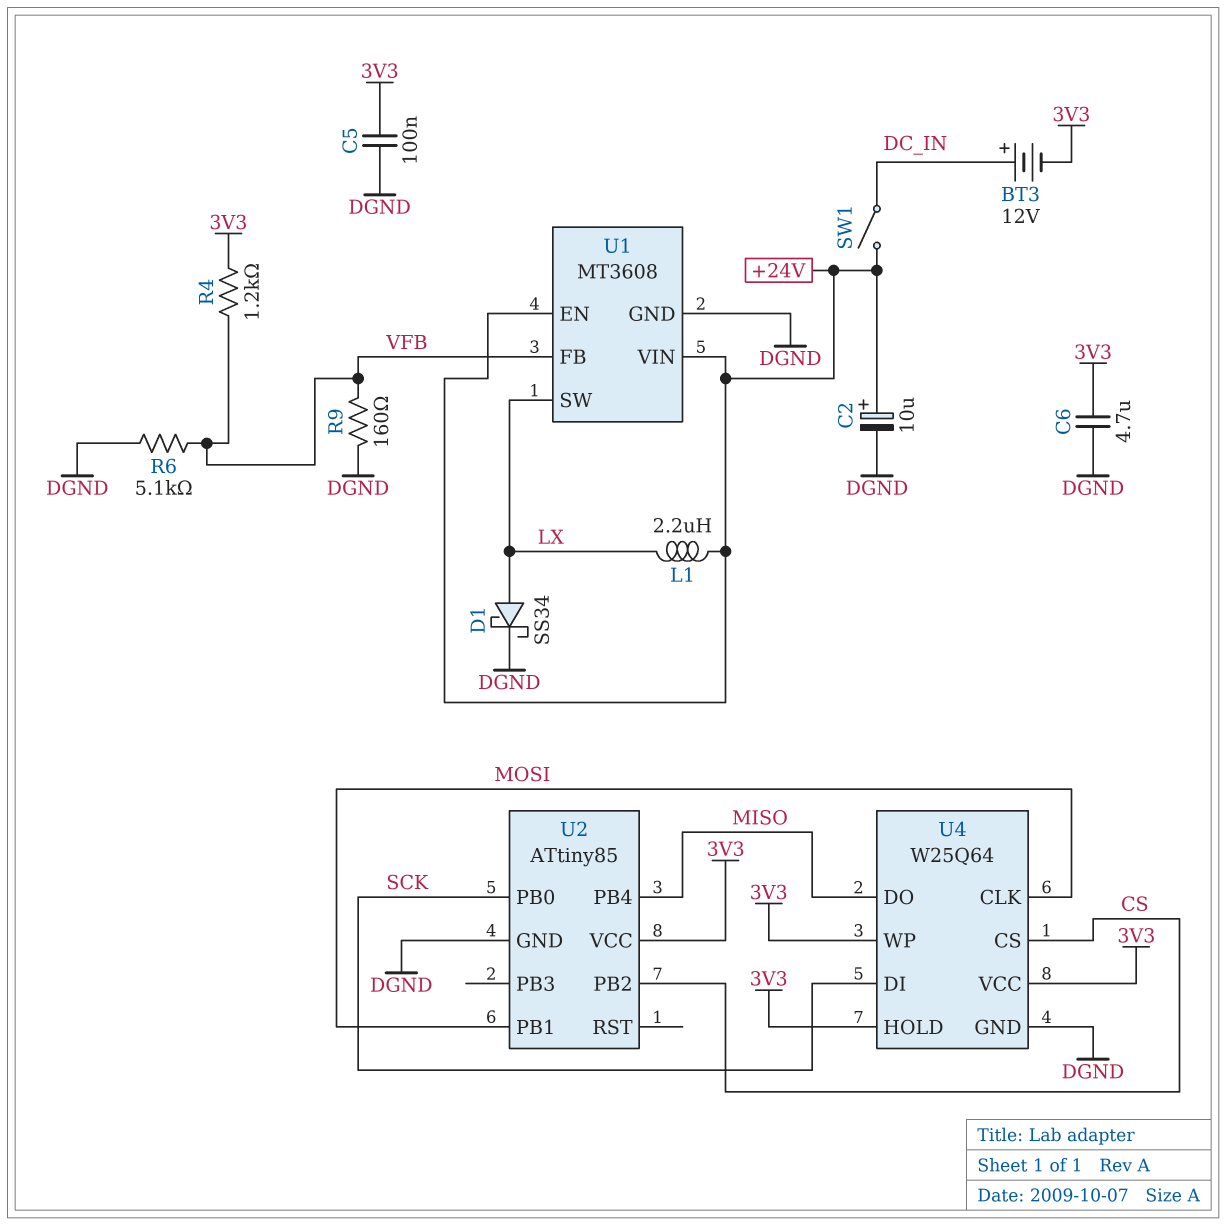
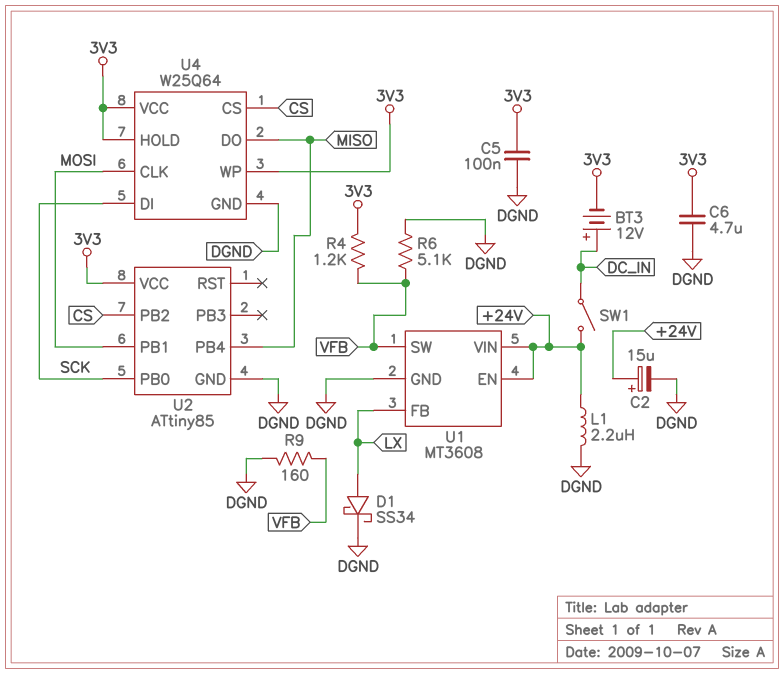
C2: 10uF (plus +24V, minus DGND) -> 15uF (plus +24V, minus DGND)
L1: 2.2uH (+24V, LX) -> 2.2uH (+24V, DGND)
U1 pin FB: VFB -> LX
U1 pin SW: LX -> VFB

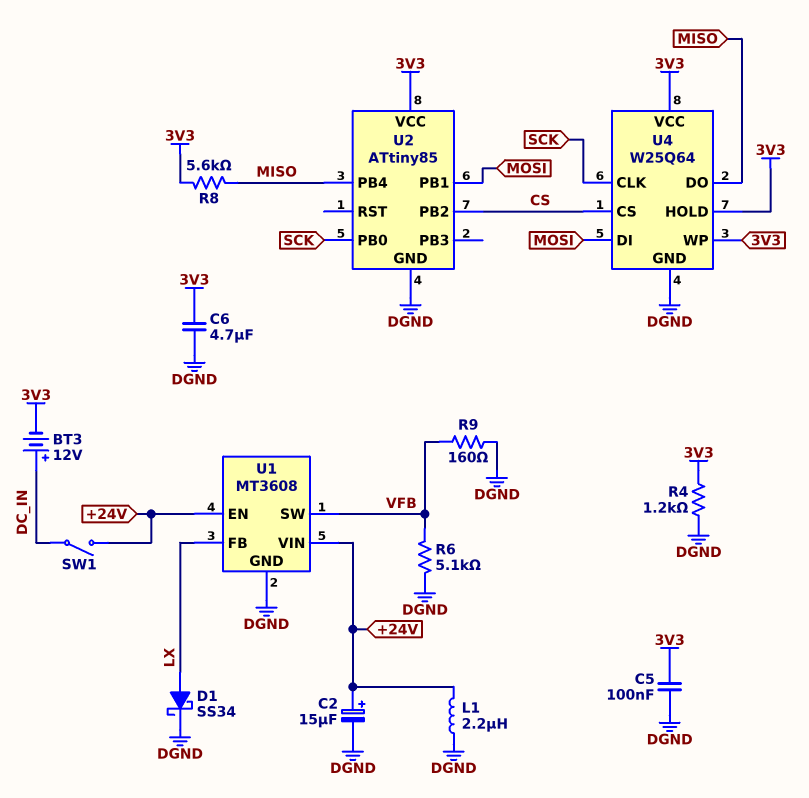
R4: 1.2k (3V3, VFB) -> 1.2k (3V3, DGND)
R8: none -> 5.6k (3V3, MISO)
U4 pin CLK: MOSI -> SCK
U4 pin DI: SCK -> MOSI

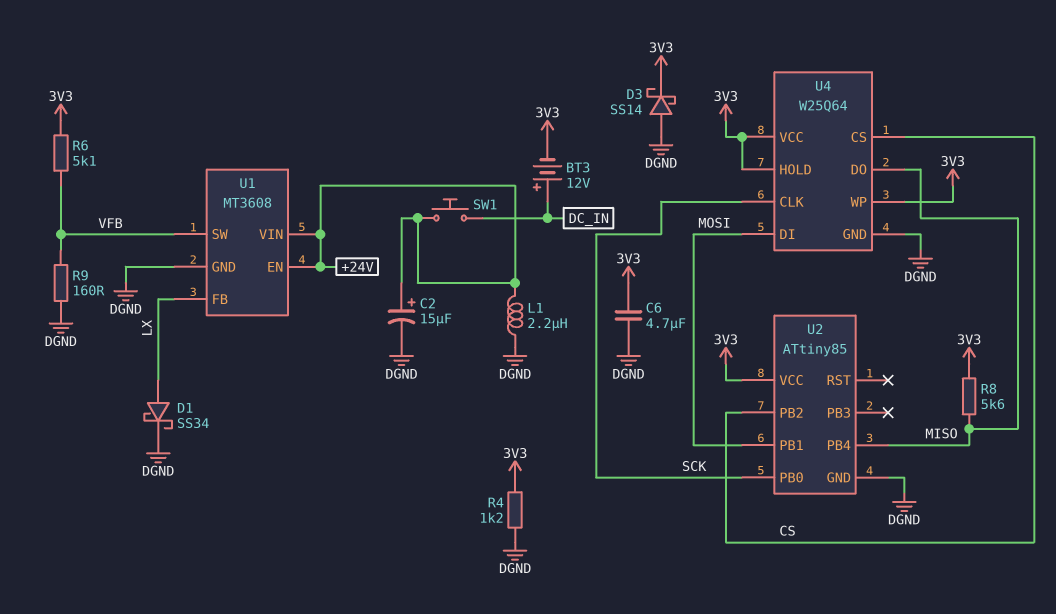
C5: 100nF (3V3, DGND) -> none
D3: none -> schottky SS14 (A DGND, K 3V3)
R6: 5.1k (DGND, VFB) -> 5.1k (3V3, VFB)
SW1: switch (+24V, DC_IN) -> button (+24V, DC_IN)

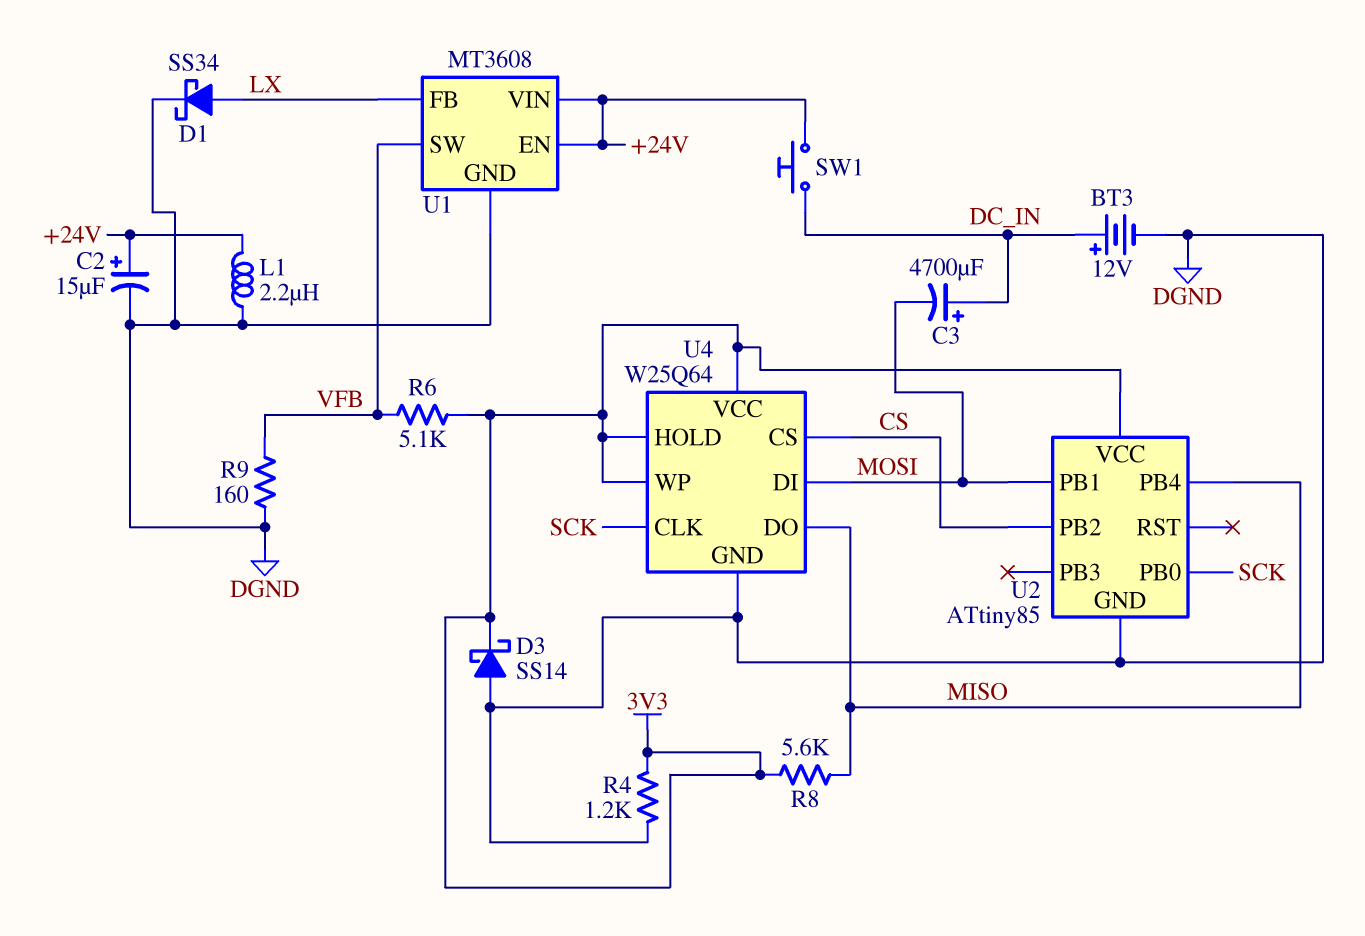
BT3: 12V (plus DC_IN, minus 3V3) -> 12V (plus DC_IN, minus DGND)
C3: none -> 4700uF (plus DC_IN, minus MOSI)
C6: 4.7uF (3V3, DGND) -> none

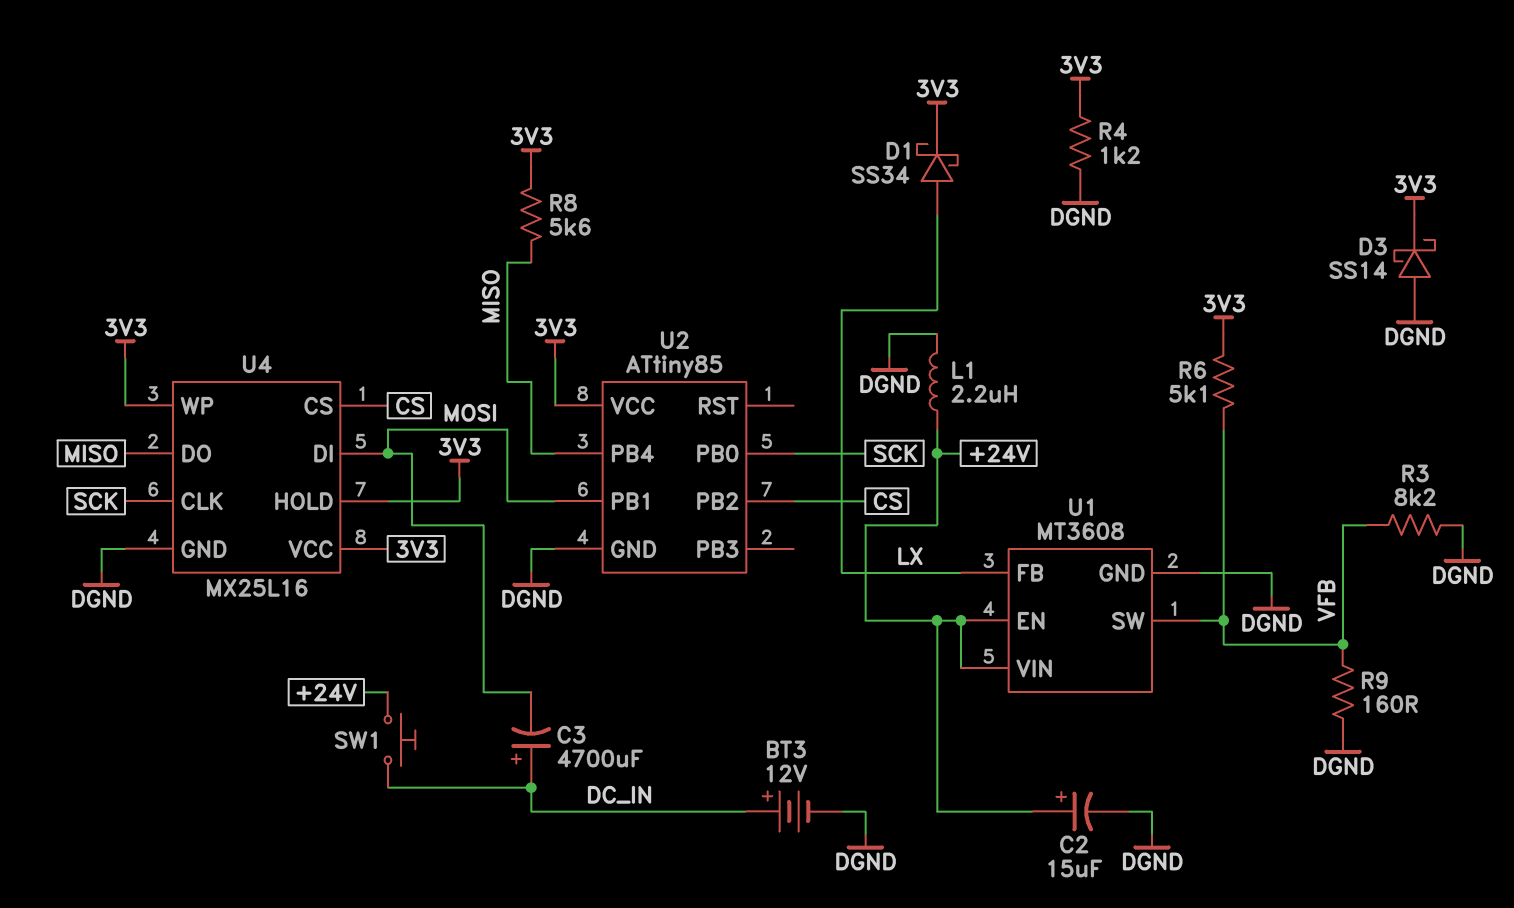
D1: schottky SS34 (A LX, K DGND) -> schottky SS34 (A LX, K 3V3)
R3: none -> 8.2k (DGND, VFB)
U4: W25Q64 -> MX25L16

